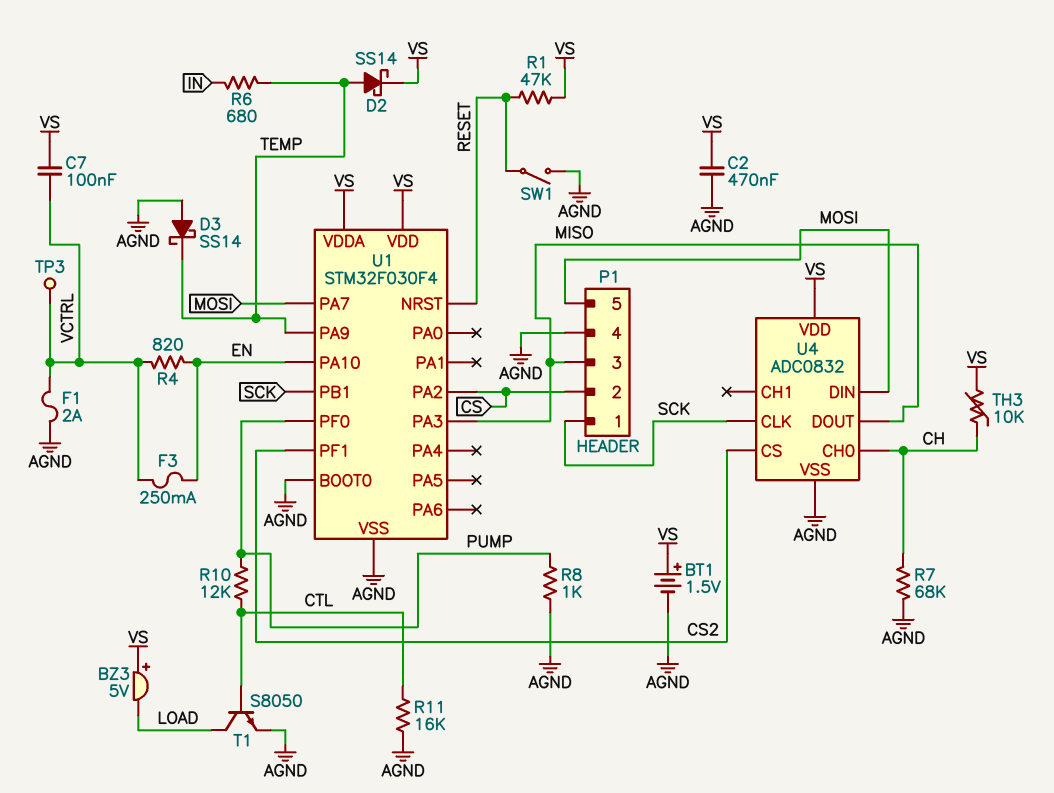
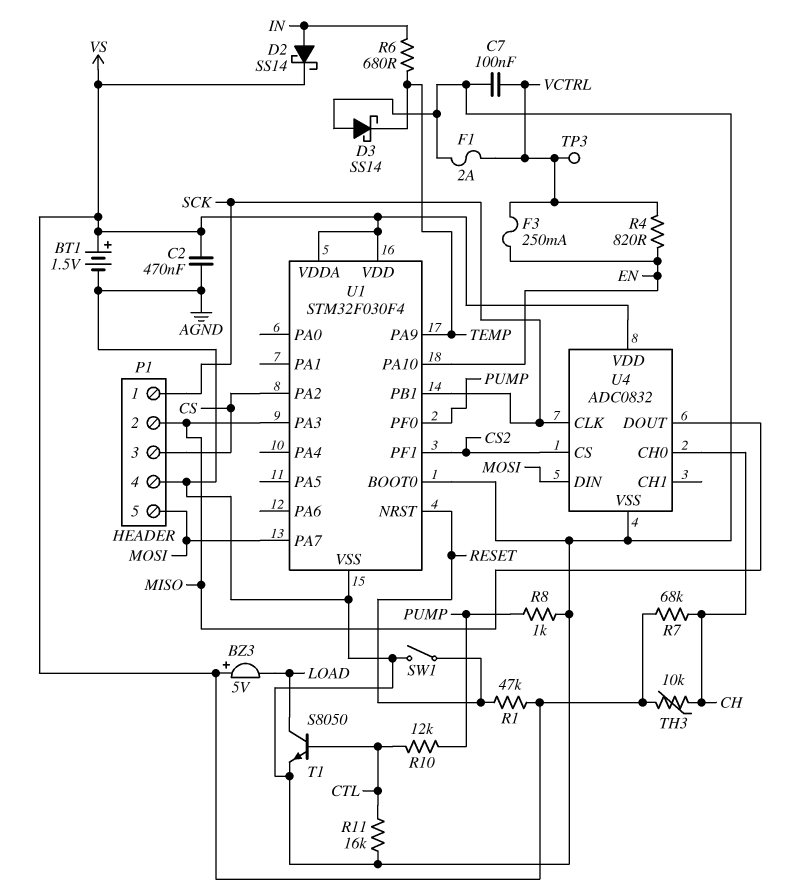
C7: 100nF (VCTRL, VS) -> 100nF (AGND, VCTRL)
D2: schottky SS14 (A TEMP, K VS) -> schottky SS14 (A IN, K VS)
P1 pin 2: CS -> MISO
P1 pin 3: MISO -> CS
R7: 68k (AGND, CH) -> 68k (CH, VS)

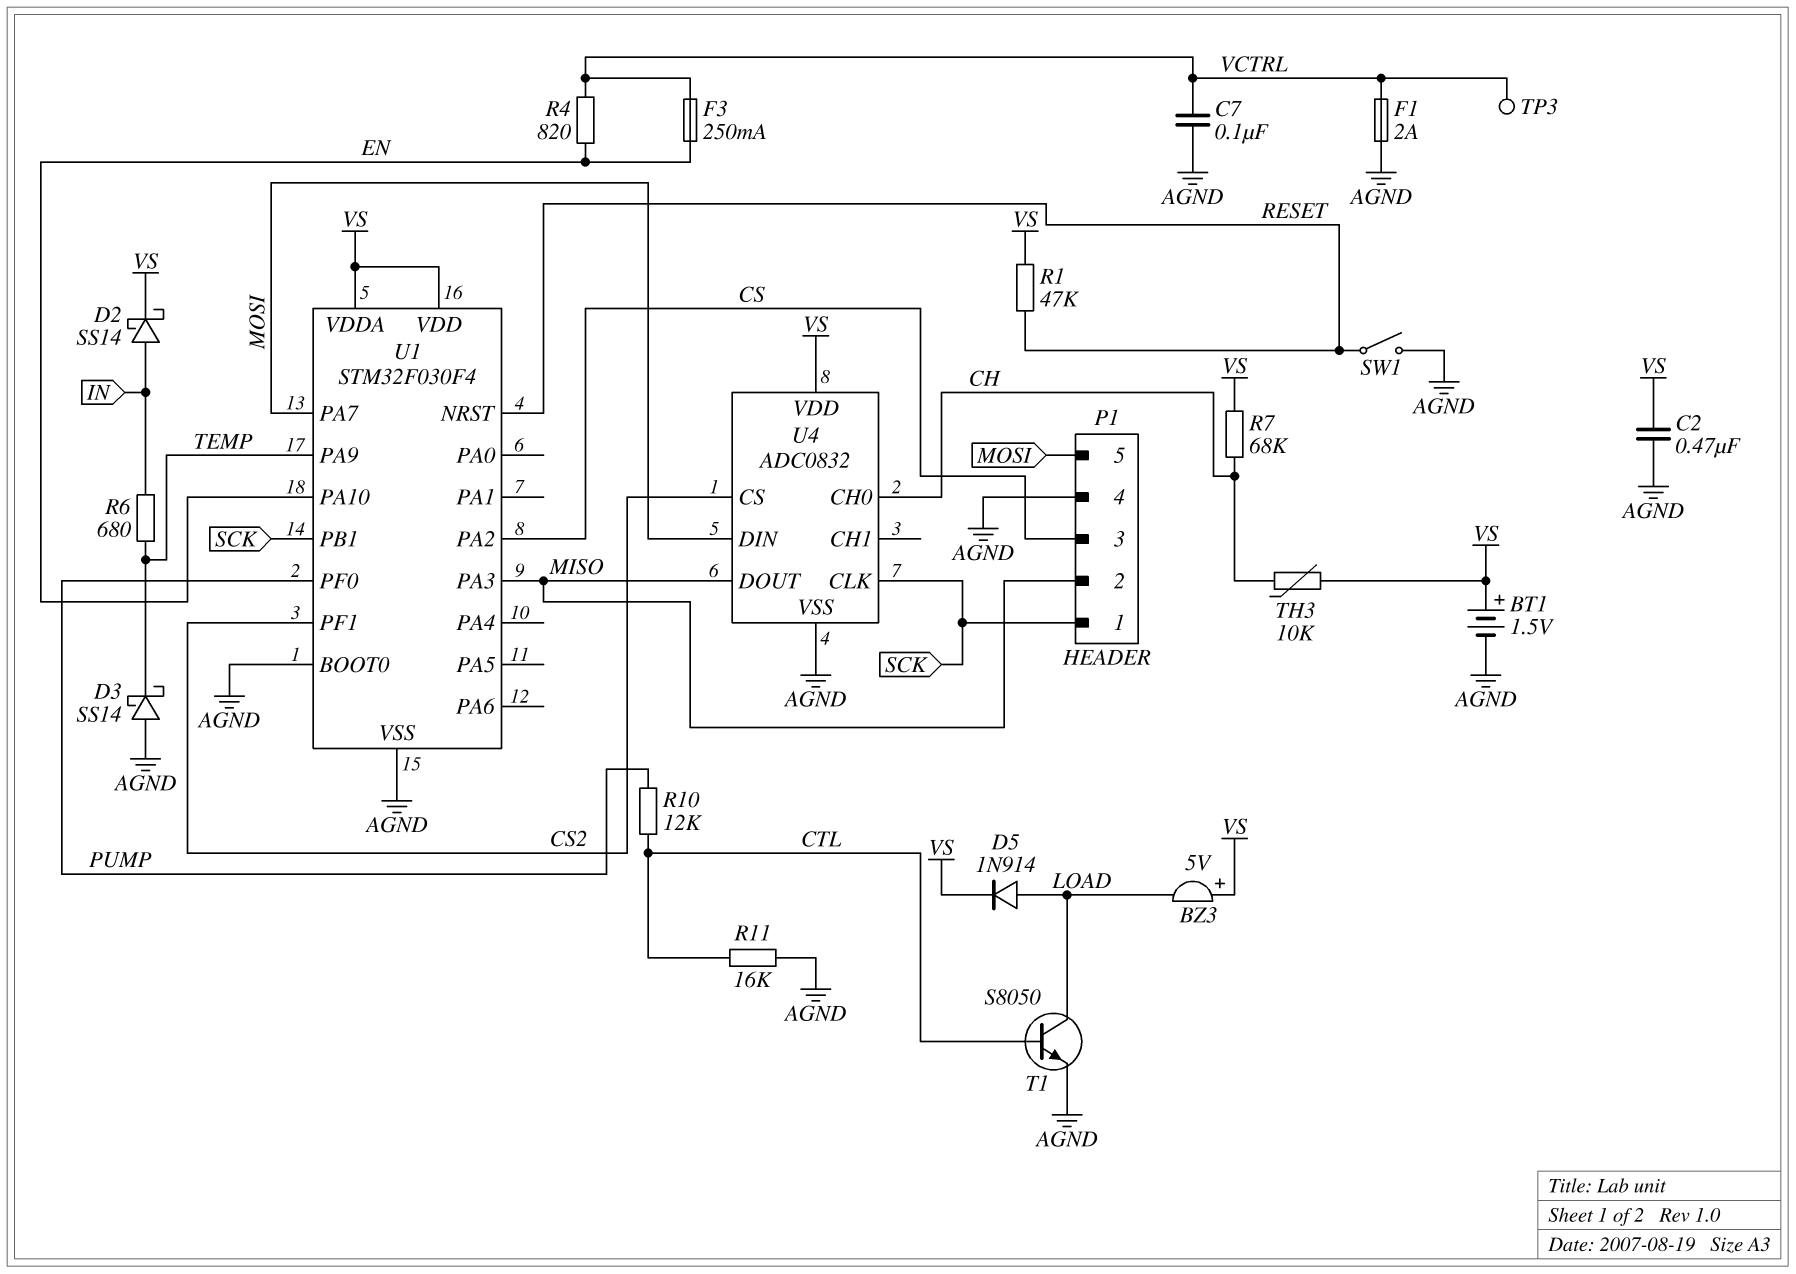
D5: none -> diode 1N914 (A LOAD, K VS)
R8: 1k (AGND, PUMP) -> none

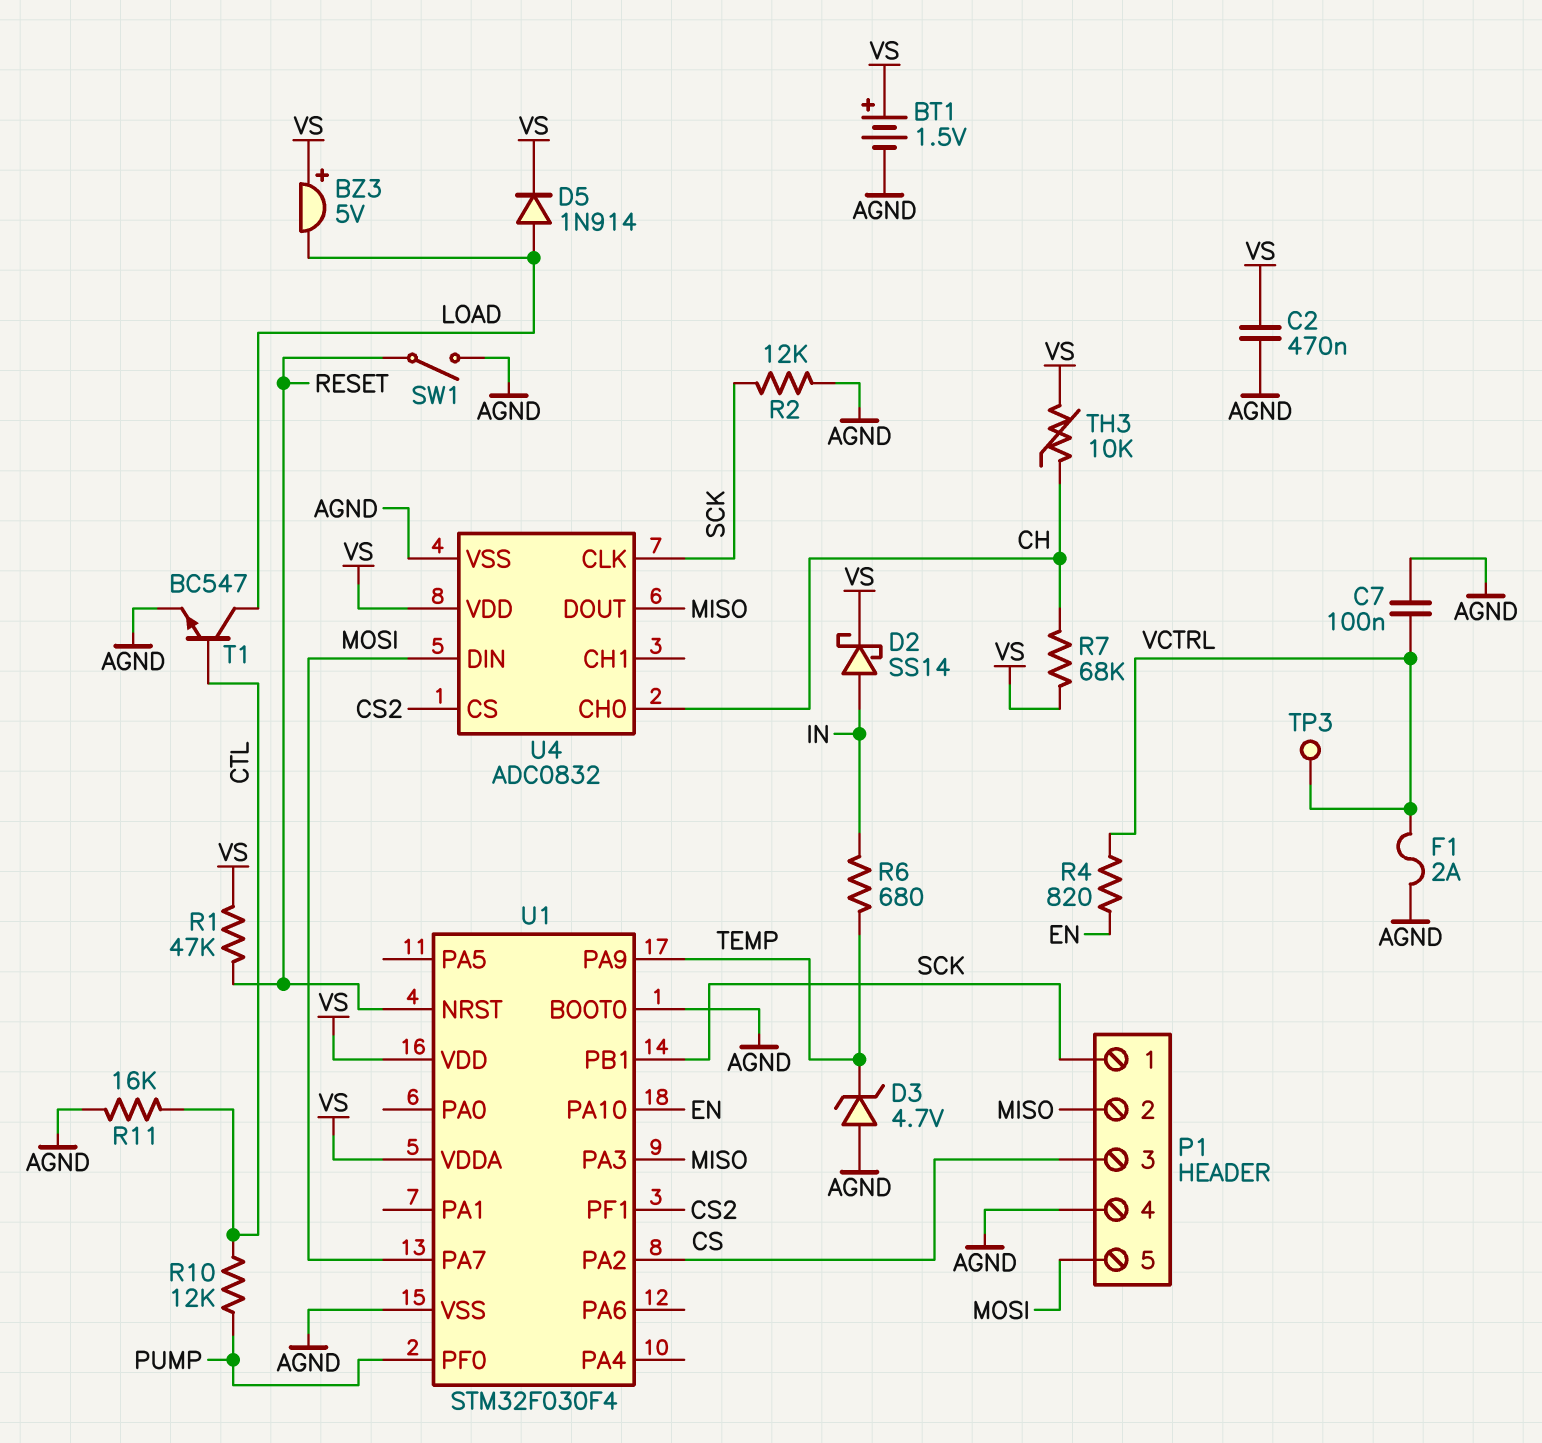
D3: schottky SS14 (A AGND, K TEMP) -> zener 4.7V (A AGND, K TEMP)
F3: 250mA (EN, VCTRL) -> none
R2: none -> 12k (AGND, SCK)
T1: NPN S8050 (B CTL, C LOAD, E AGND) -> NPN BC547 (B CTL, C LOAD, E AGND)

